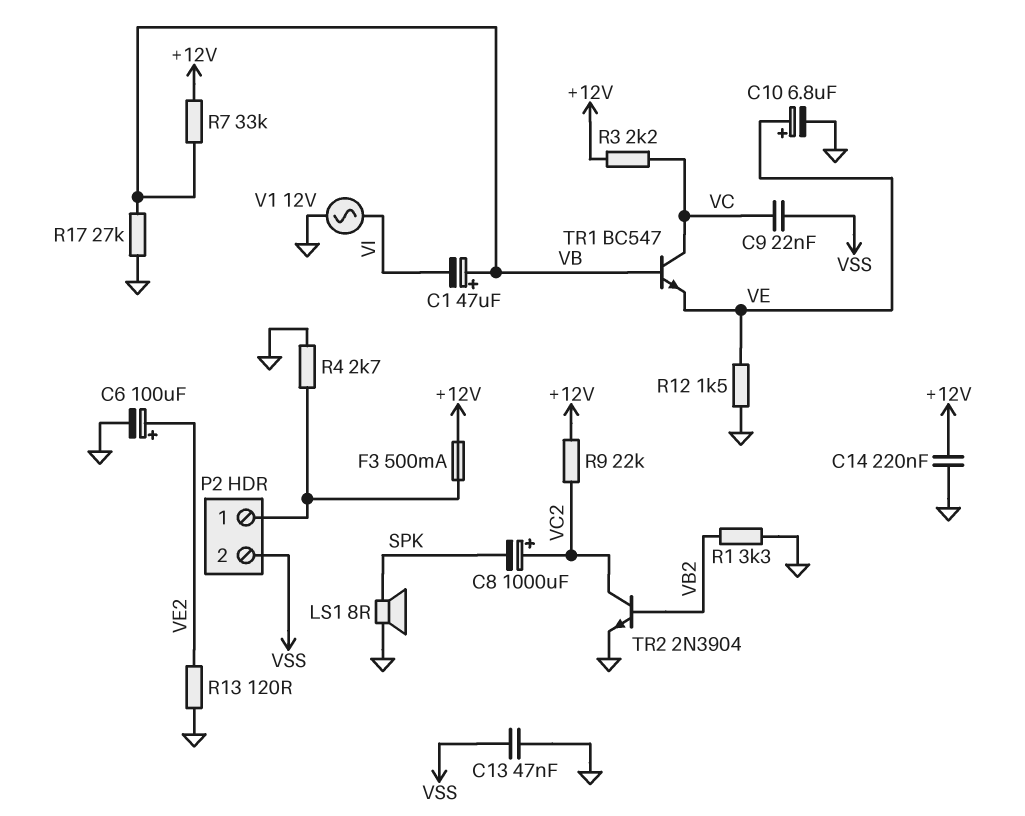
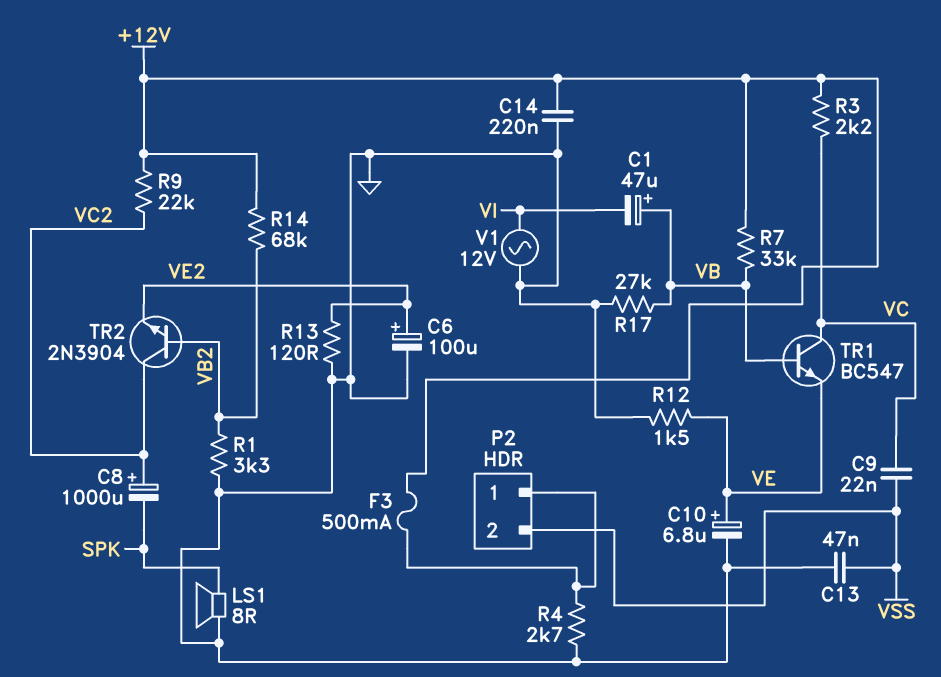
R14: none -> 68k (+12V, VB2)
TR2: NPN 2N3904 (B VB2, C VC2, E GND) -> NPN 2N3904 (B VB2, C VC2, E VE2)

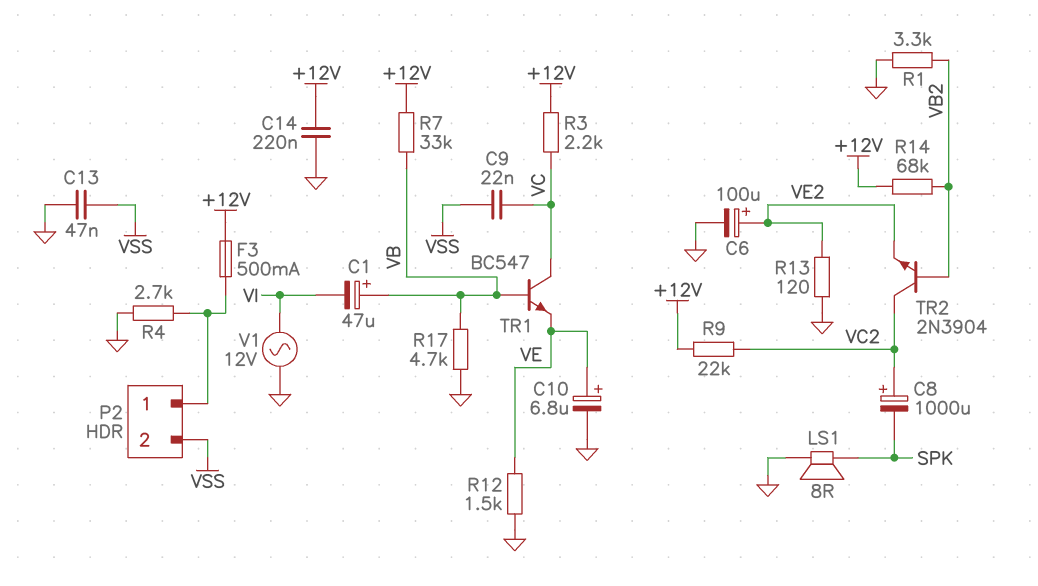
R17: 27k (GND, VB) -> 4.7k (GND, VB)

